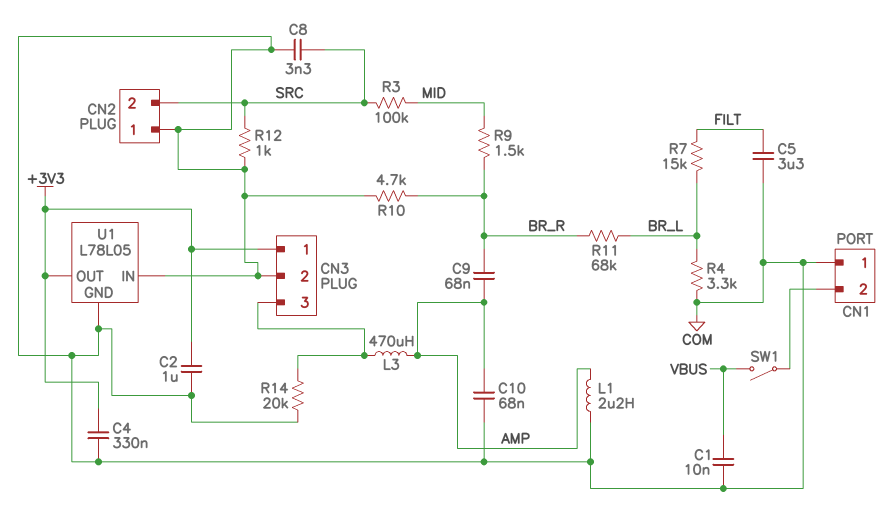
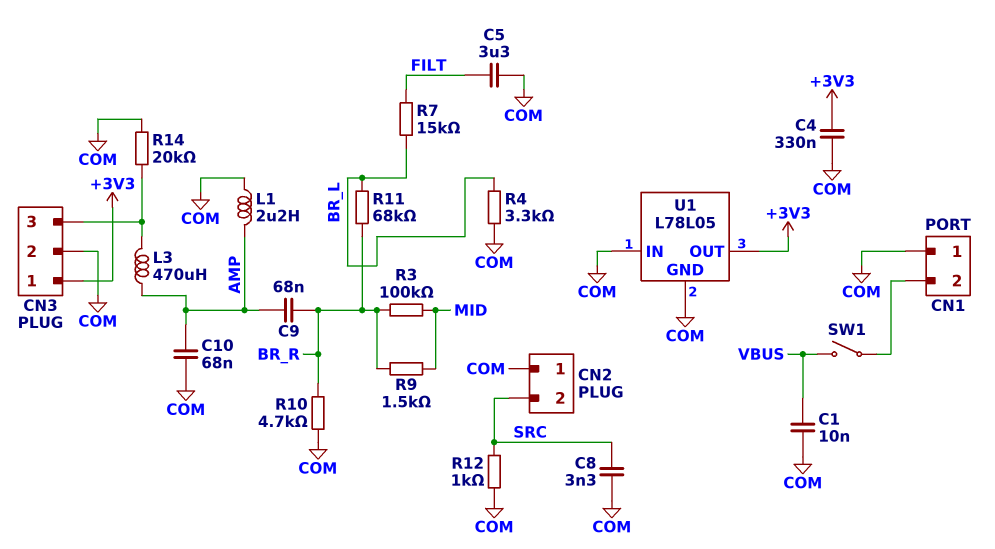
C2: 1uF (+3V3, COM) -> none
R3: 100k (MID, SRC) -> 100k (BR_R, MID)

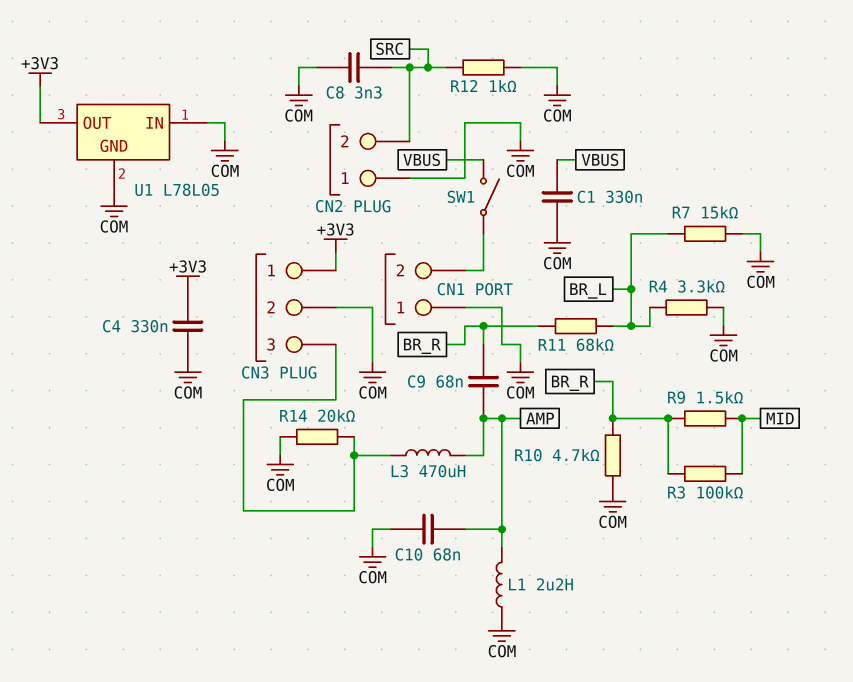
C1: 10nF (COM, VBUS) -> 330nF (COM, VBUS)
C5: 3.3uF (COM, FILT) -> none
R7: 15k (BR_L, FILT) -> 15k (BR_L, COM)

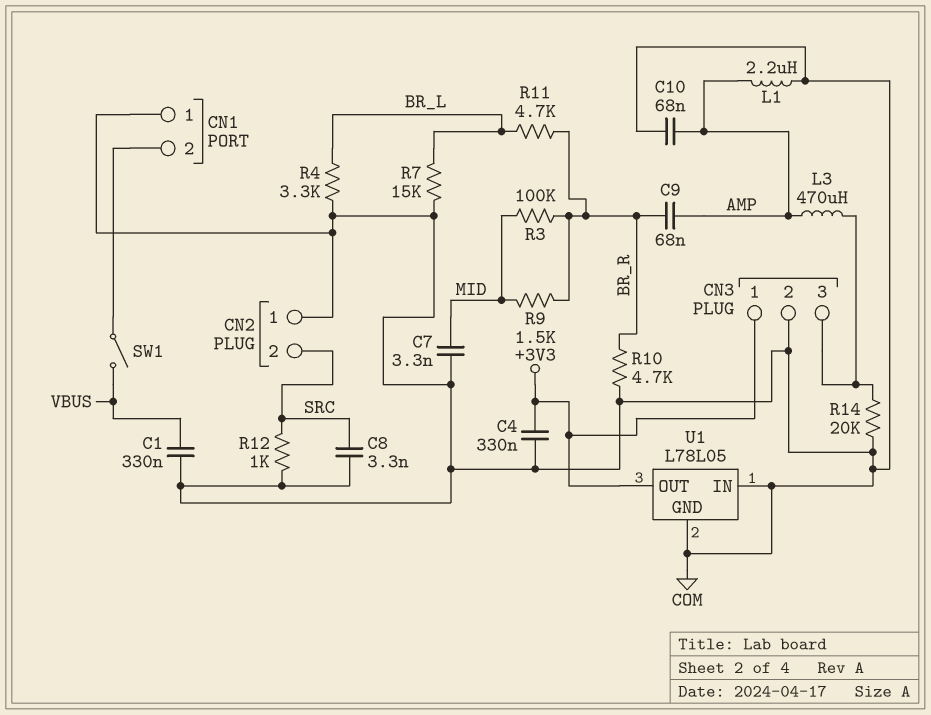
C7: none -> 3.3nF (COM, MID)
R11: 68k (BR_L, BR_R) -> 4.7k (BR_L, BR_R)

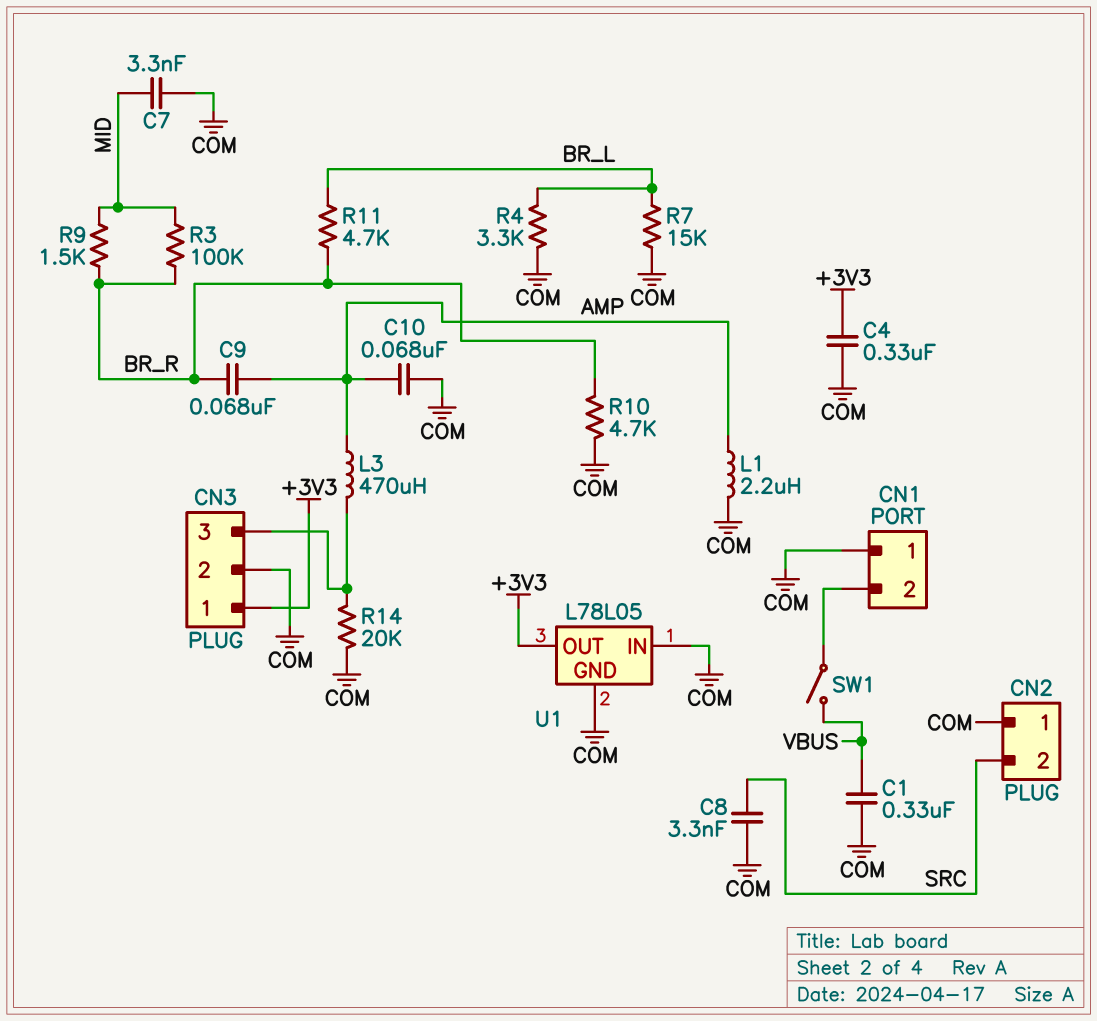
R12: 1k (COM, SRC) -> none

